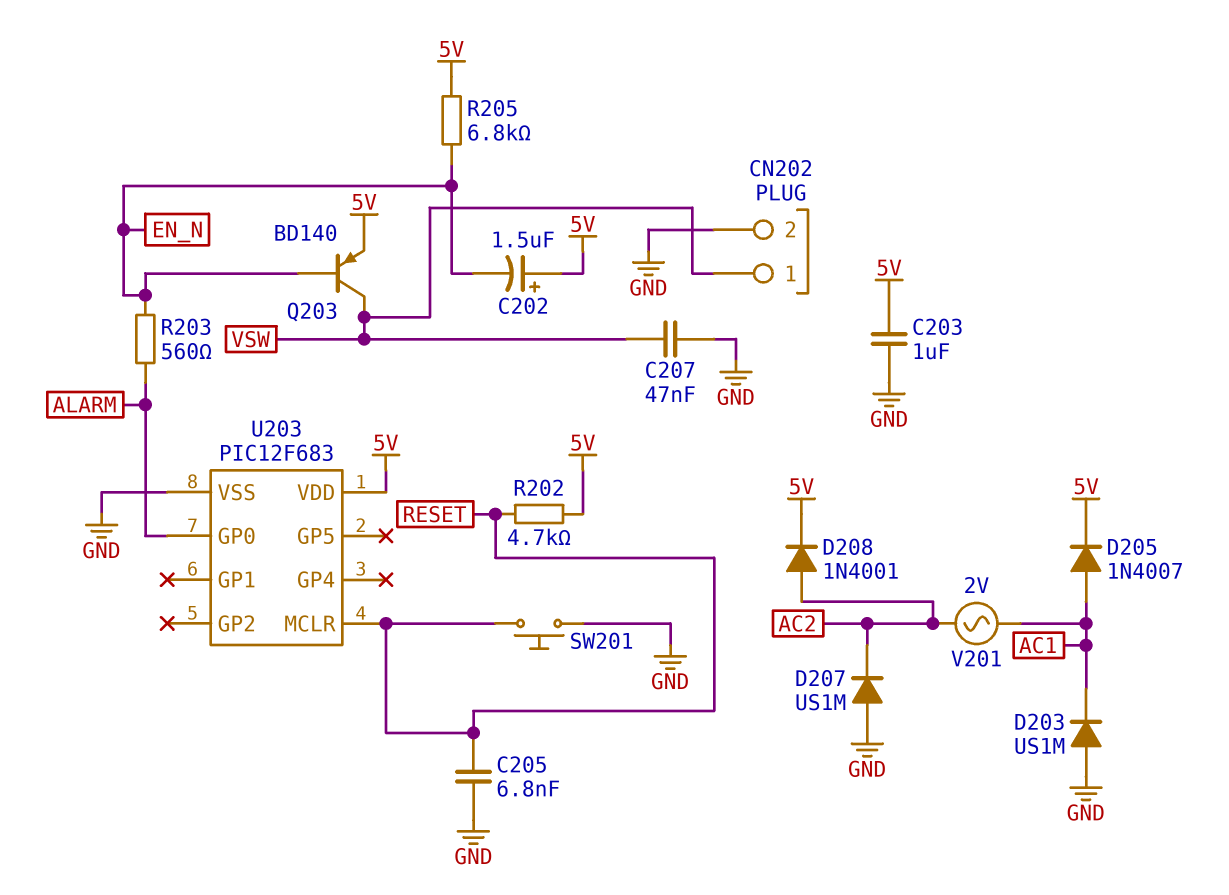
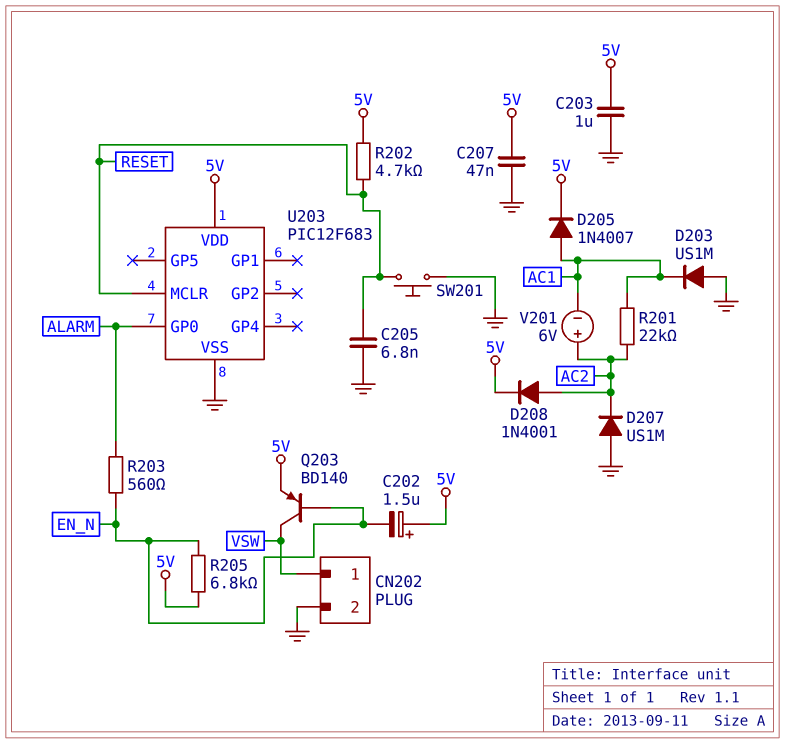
C207: 47nF (GND, VSW) -> 47nF (5V, GND)
R201: none -> 22k (AC1, AC2)
V201: AC 2V (AC1, AC2) -> 6V (plus AC2, minus AC1)

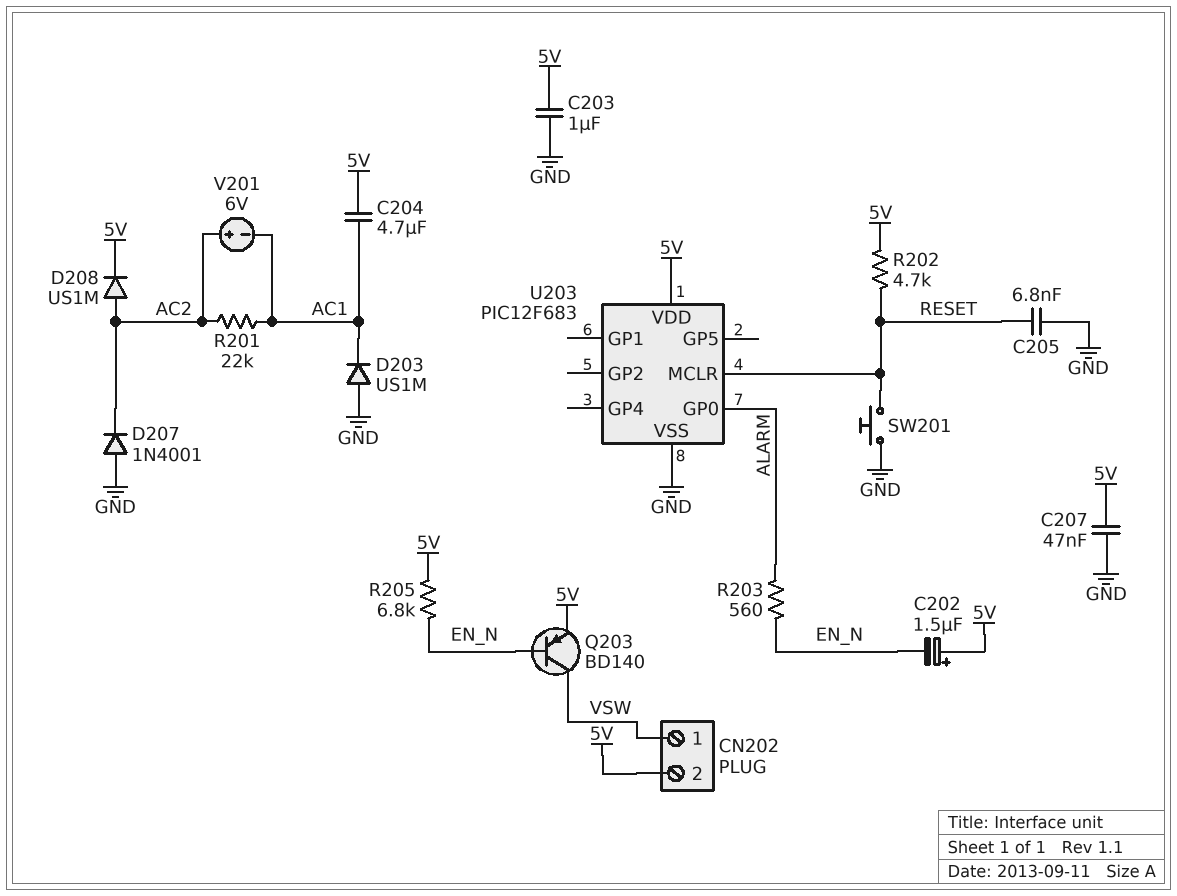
C204: none -> 4.7uF (5V, AC1)
CN202 pin 2: GND -> 5V
D205: diode 1N4007 (A AC1, K 5V) -> none
D207: diode US1M (A GND, K AC2) -> diode 1N4001 (A GND, K AC2)
D208: diode 1N4001 (A AC2, K 5V) -> diode US1M (A AC2, K 5V)

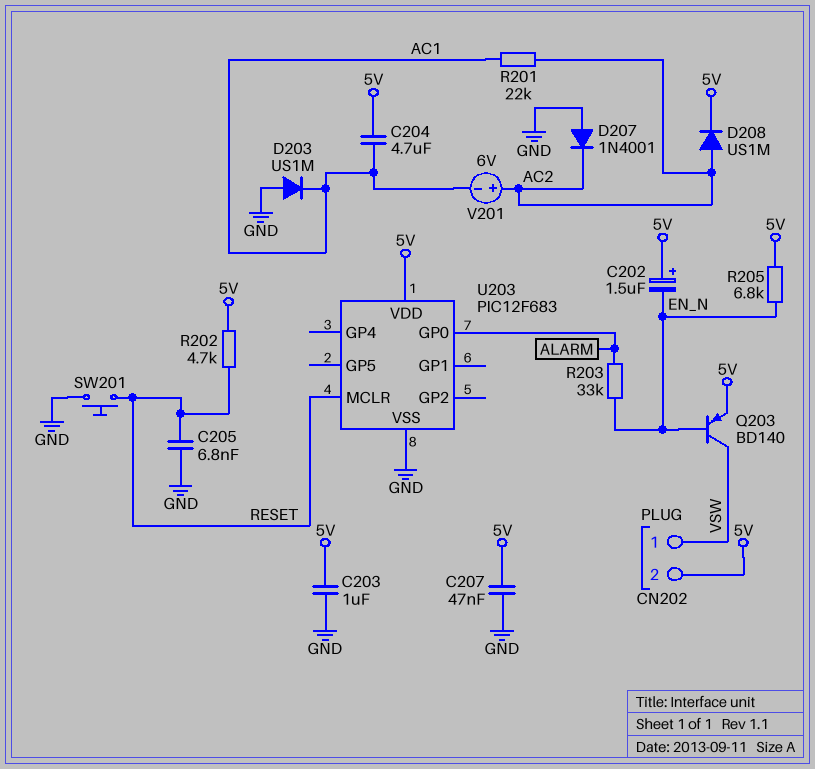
R203: 560 (ALARM, EN_N) -> 33k (ALARM, EN_N)

